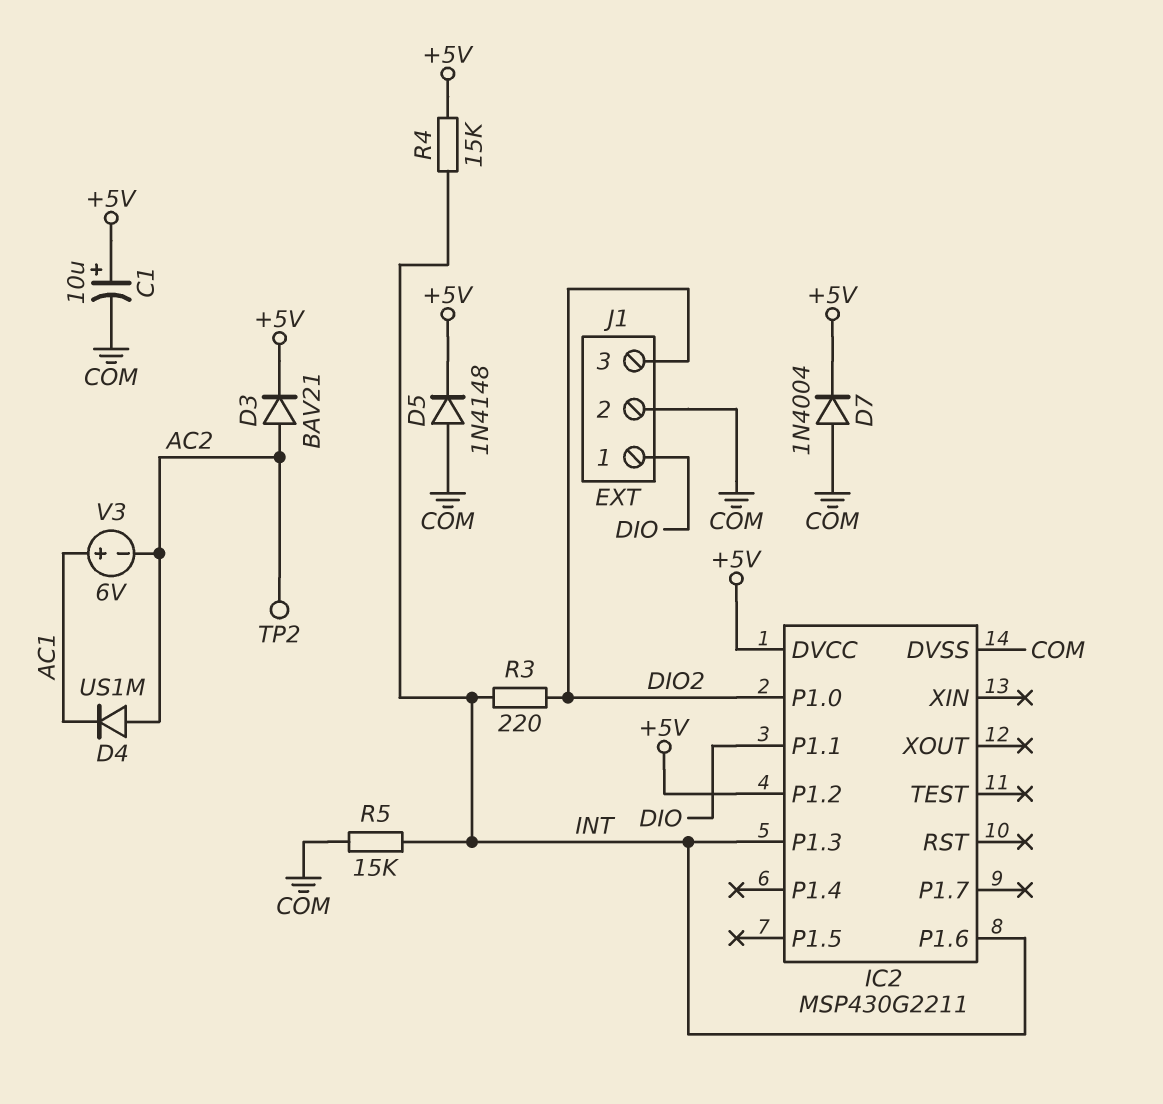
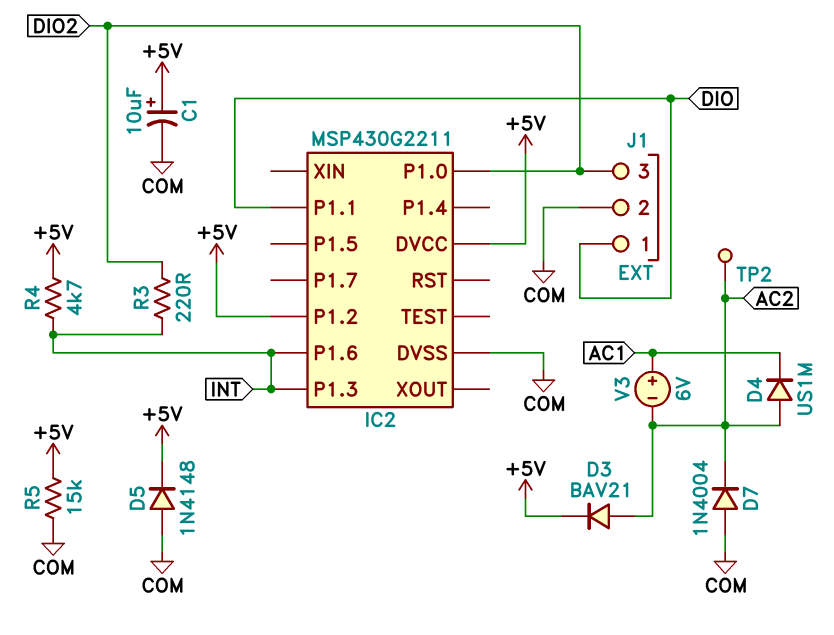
D7: diode 1N4004 (A COM, K +5V) -> diode 1N4004 (A COM, K AC2)
R4: 15k (+5V, INT) -> 4.7k (+5V, INT)
R5: 15k (COM, INT) -> 15k (+5V, COM)

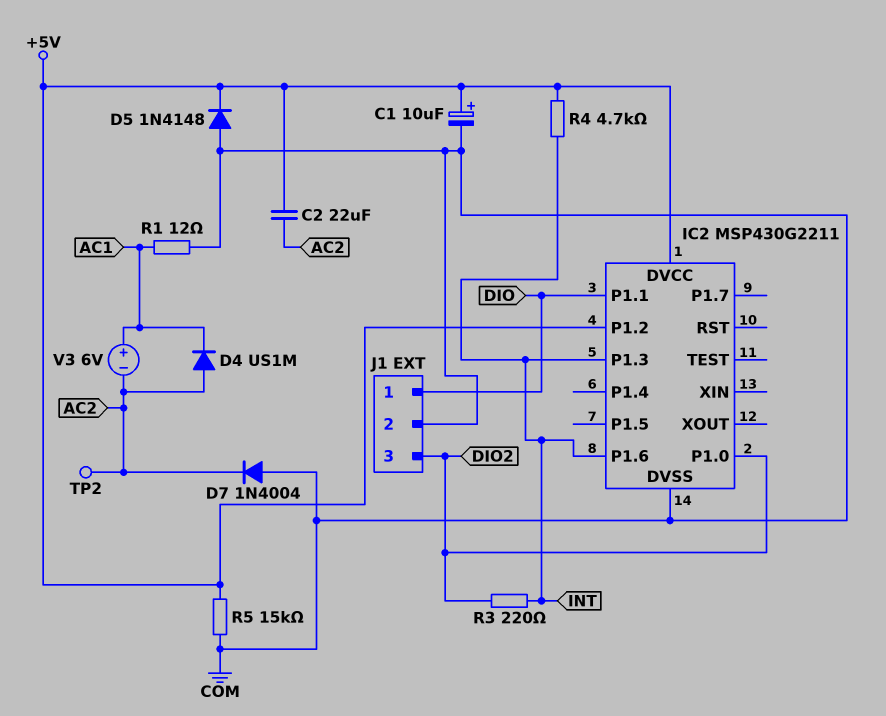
C2: none -> 22uF (+5V, AC2)
D3: diode BAV21 (A AC2, K +5V) -> none
R1: none -> 12 (AC1, COM)

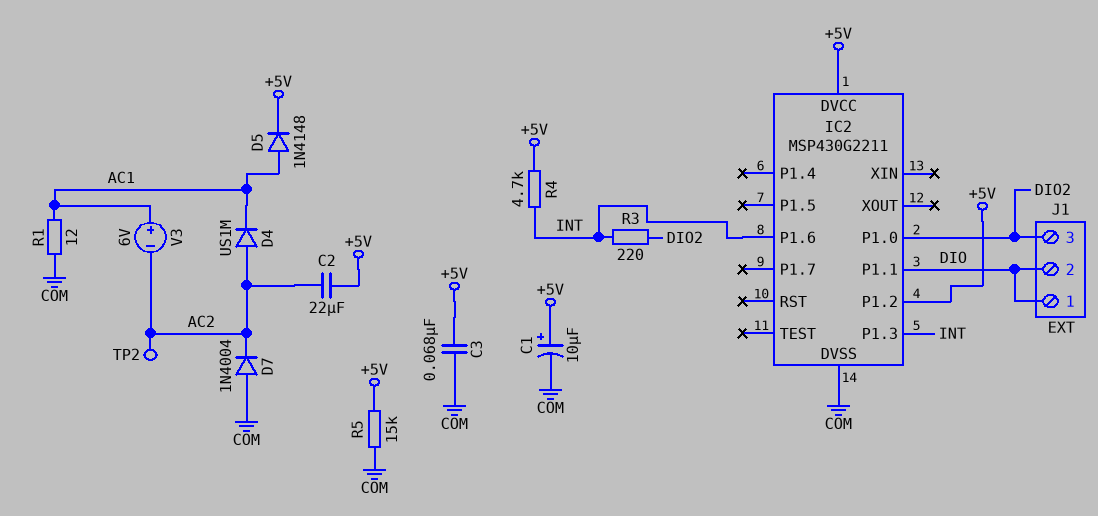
C3: none -> 68nF (+5V, COM)
D5: diode 1N4148 (A COM, K +5V) -> diode 1N4148 (A AC1, K +5V)
J1 pin 2: COM -> DIO

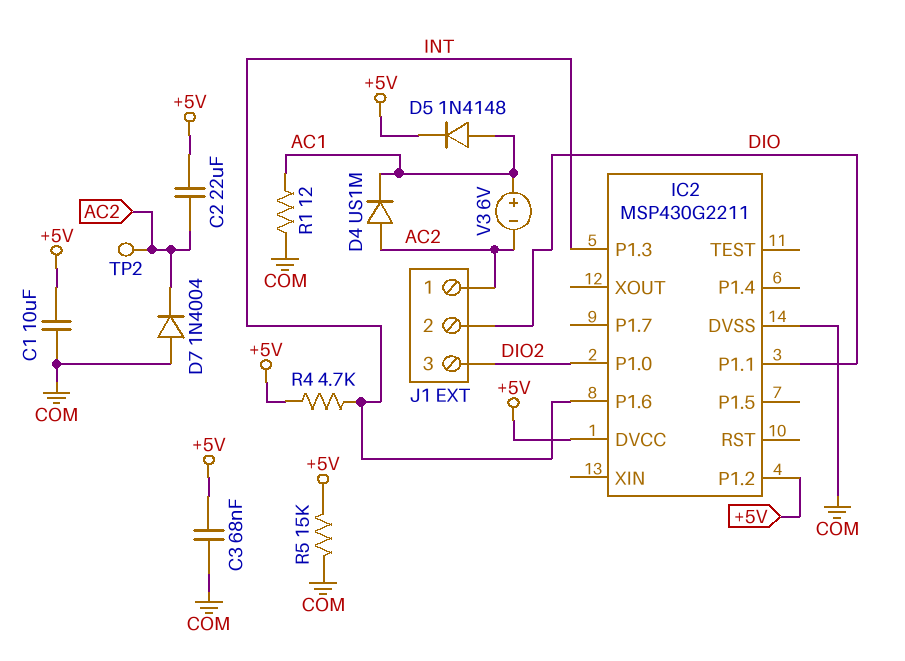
C1: 10uF (plus +5V, minus COM) -> 10uF (+5V, COM)
J1 pin 1: DIO -> AC2
R3: 220 (DIO2, INT) -> none

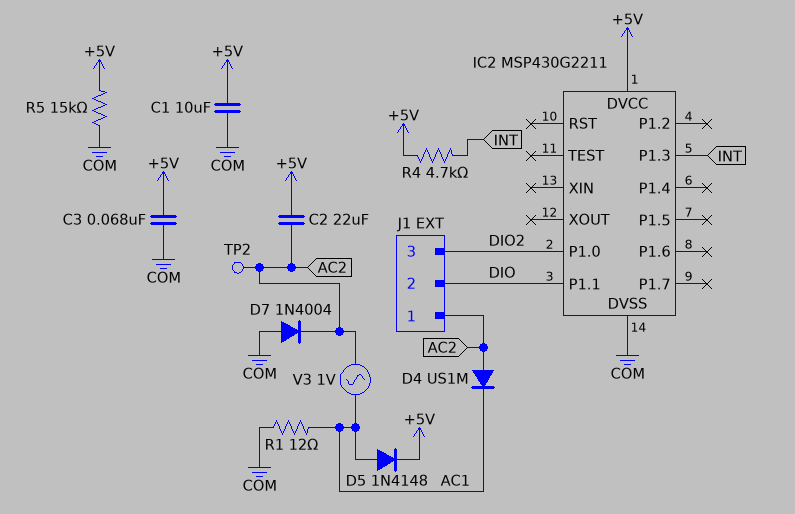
IC2 pin P1.2: +5V -> none
IC2 pin P1.6: INT -> none
V3: 6V (plus AC1, minus AC2) -> AC 1V (AC1, AC2)

